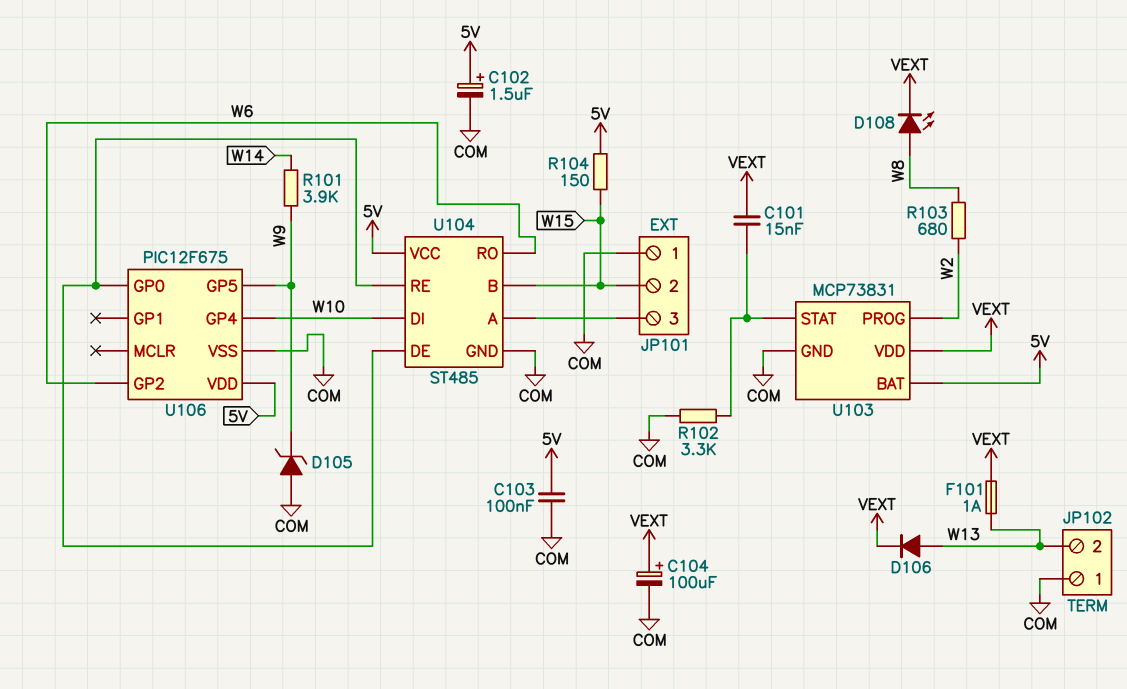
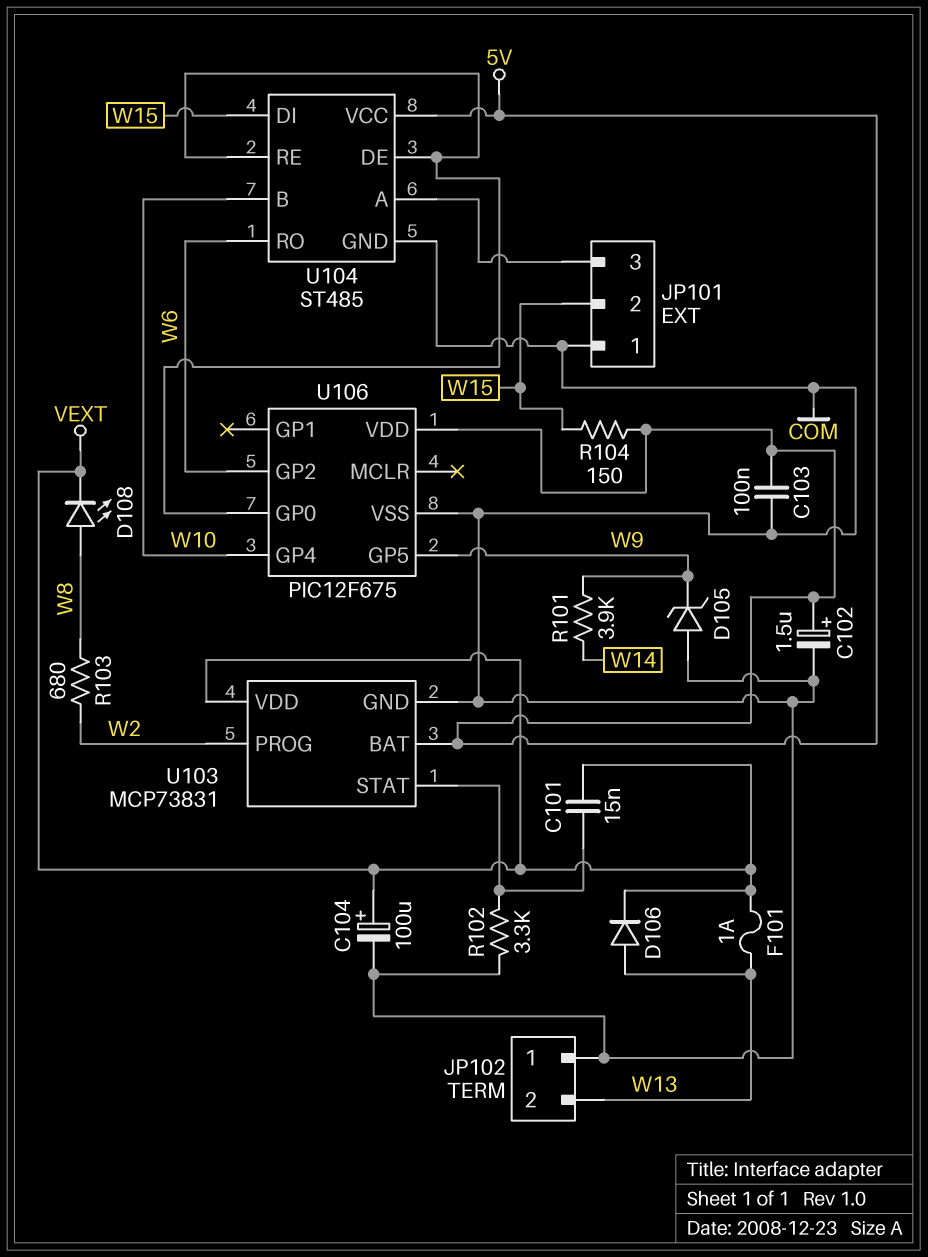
U104 pin B: W15 -> W10
U104 pin DI: W10 -> W15

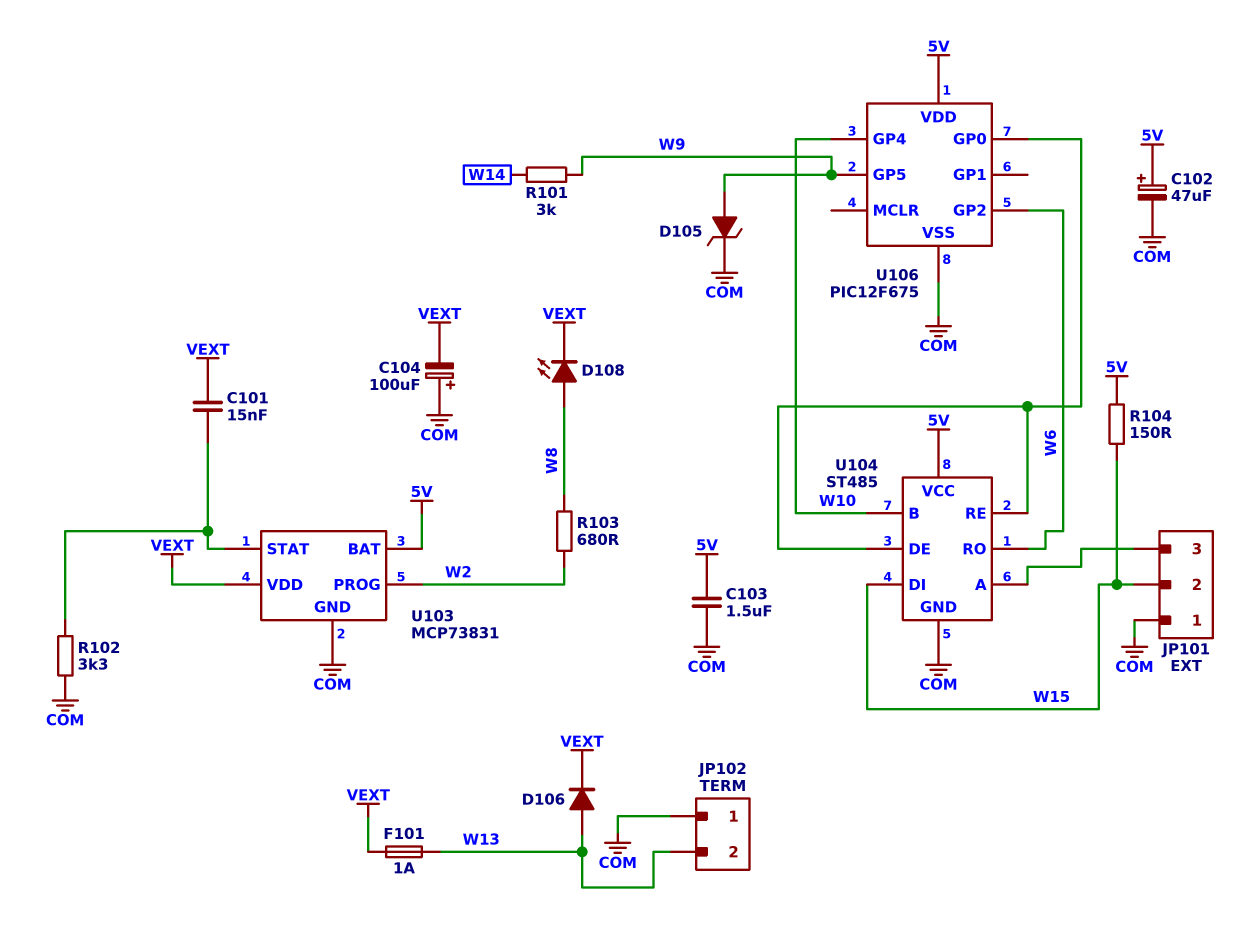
C102: 1.5uF (plus 5V, minus COM) -> 47uF (plus 5V, minus COM)
C103: 100nF (5V, COM) -> 1.5uF (5V, COM)
C104: 100uF (plus VEXT, minus COM) -> 100uF (plus COM, minus VEXT)
D105: zener (A COM, K W9) -> zener (A W9, K COM)
R101: 3.9k (W9, W14) -> 3k (W9, W14)

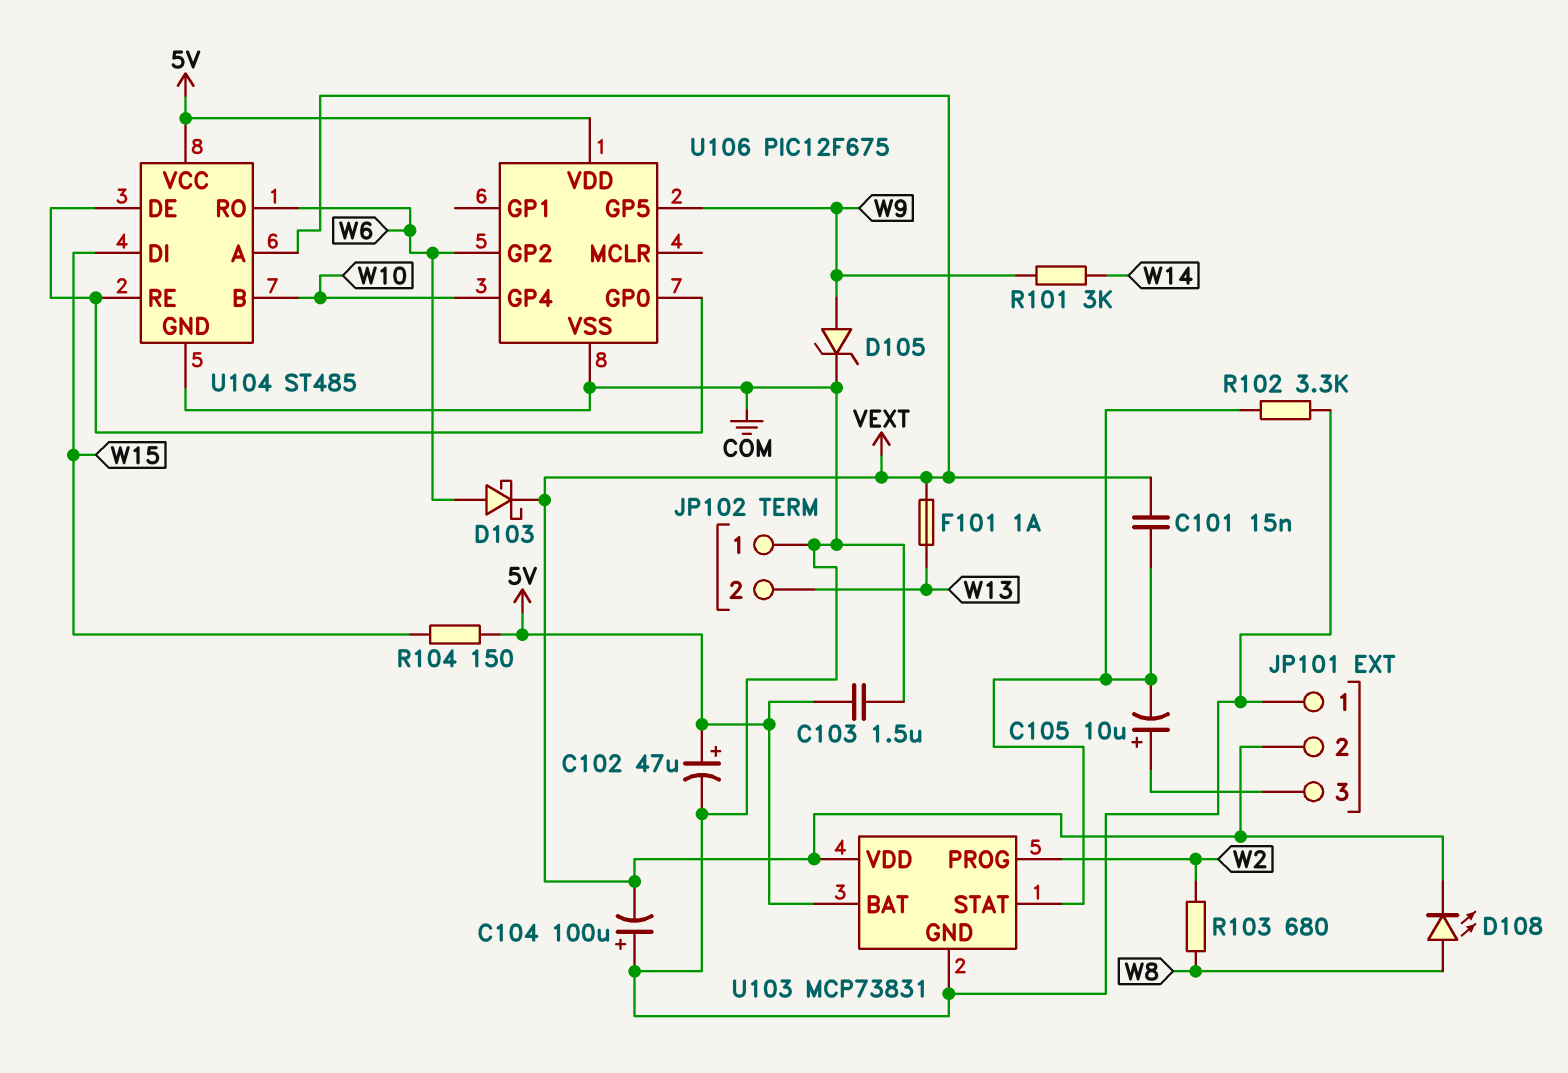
C105: none -> 10uF (plus JP101/3, minus U103/STAT)
D103: none -> schottky (A W6, K VEXT)
D106: diode (A W13, K VEXT) -> none
JP101 pin 2: W15 -> VEXT
U104 pin A: JP101/3 -> VEXT

